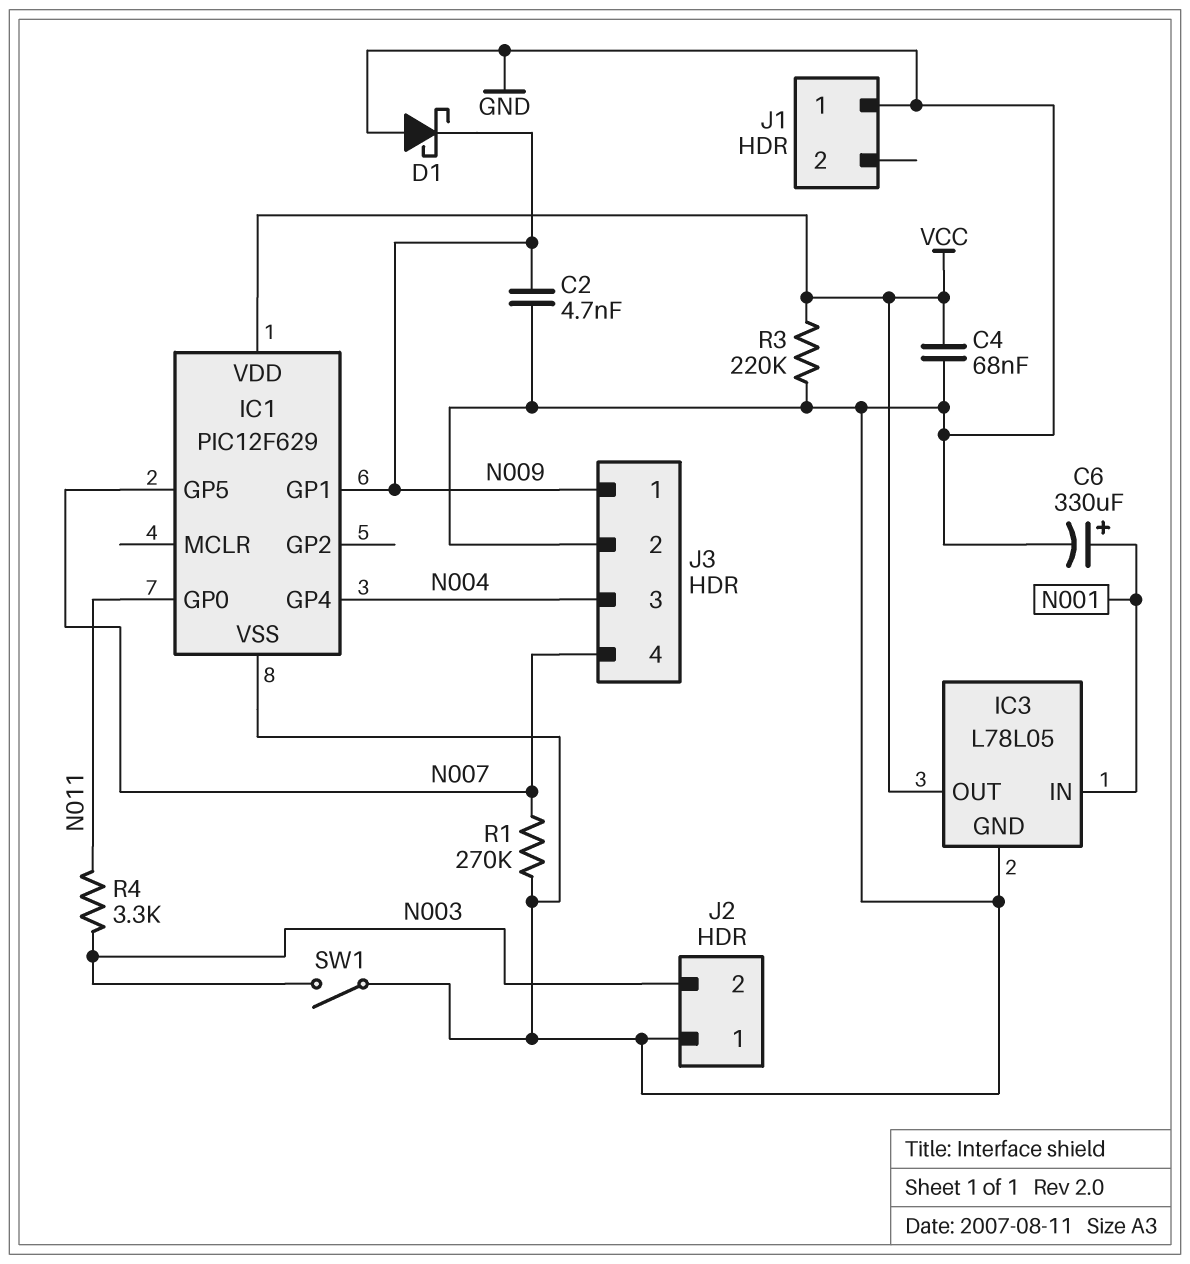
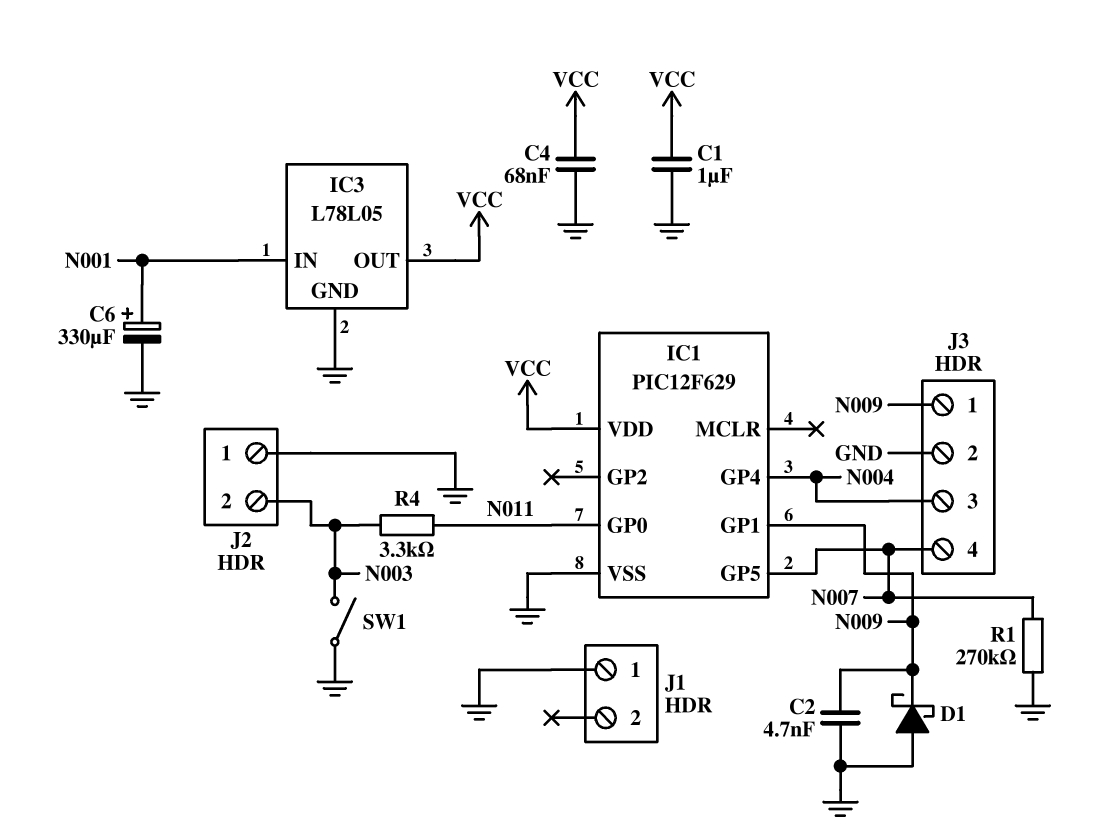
C1: none -> 1uF (GND, VCC)
R3: 220k (GND, VCC) -> none

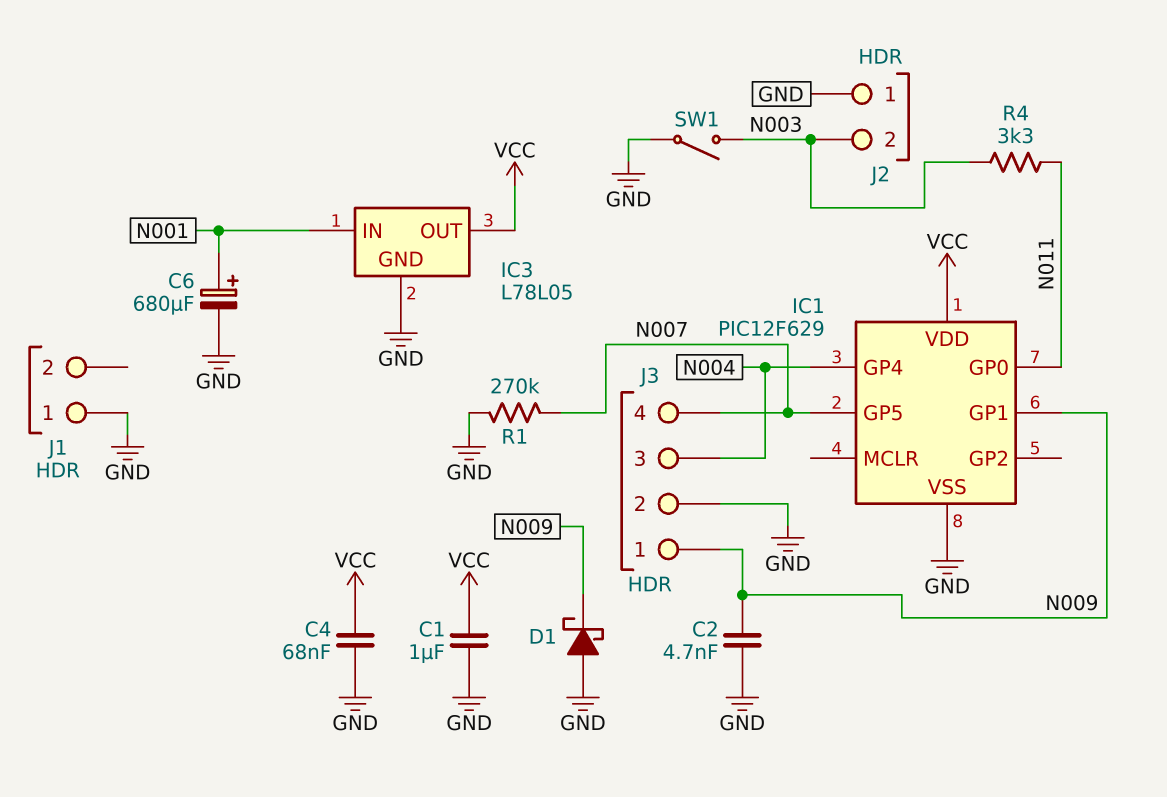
C6: 330uF (plus N001, minus GND) -> 680uF (plus N001, minus GND)

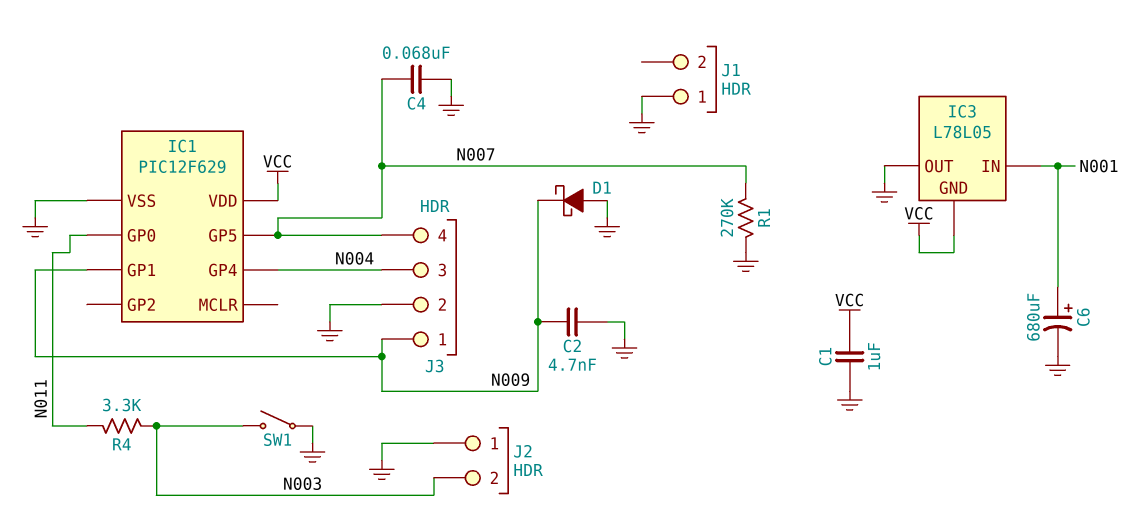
C4: 68nF (GND, VCC) -> 68nF (GND, N007)
IC3 pin GND: GND -> VCC
IC3 pin OUT: VCC -> GND

